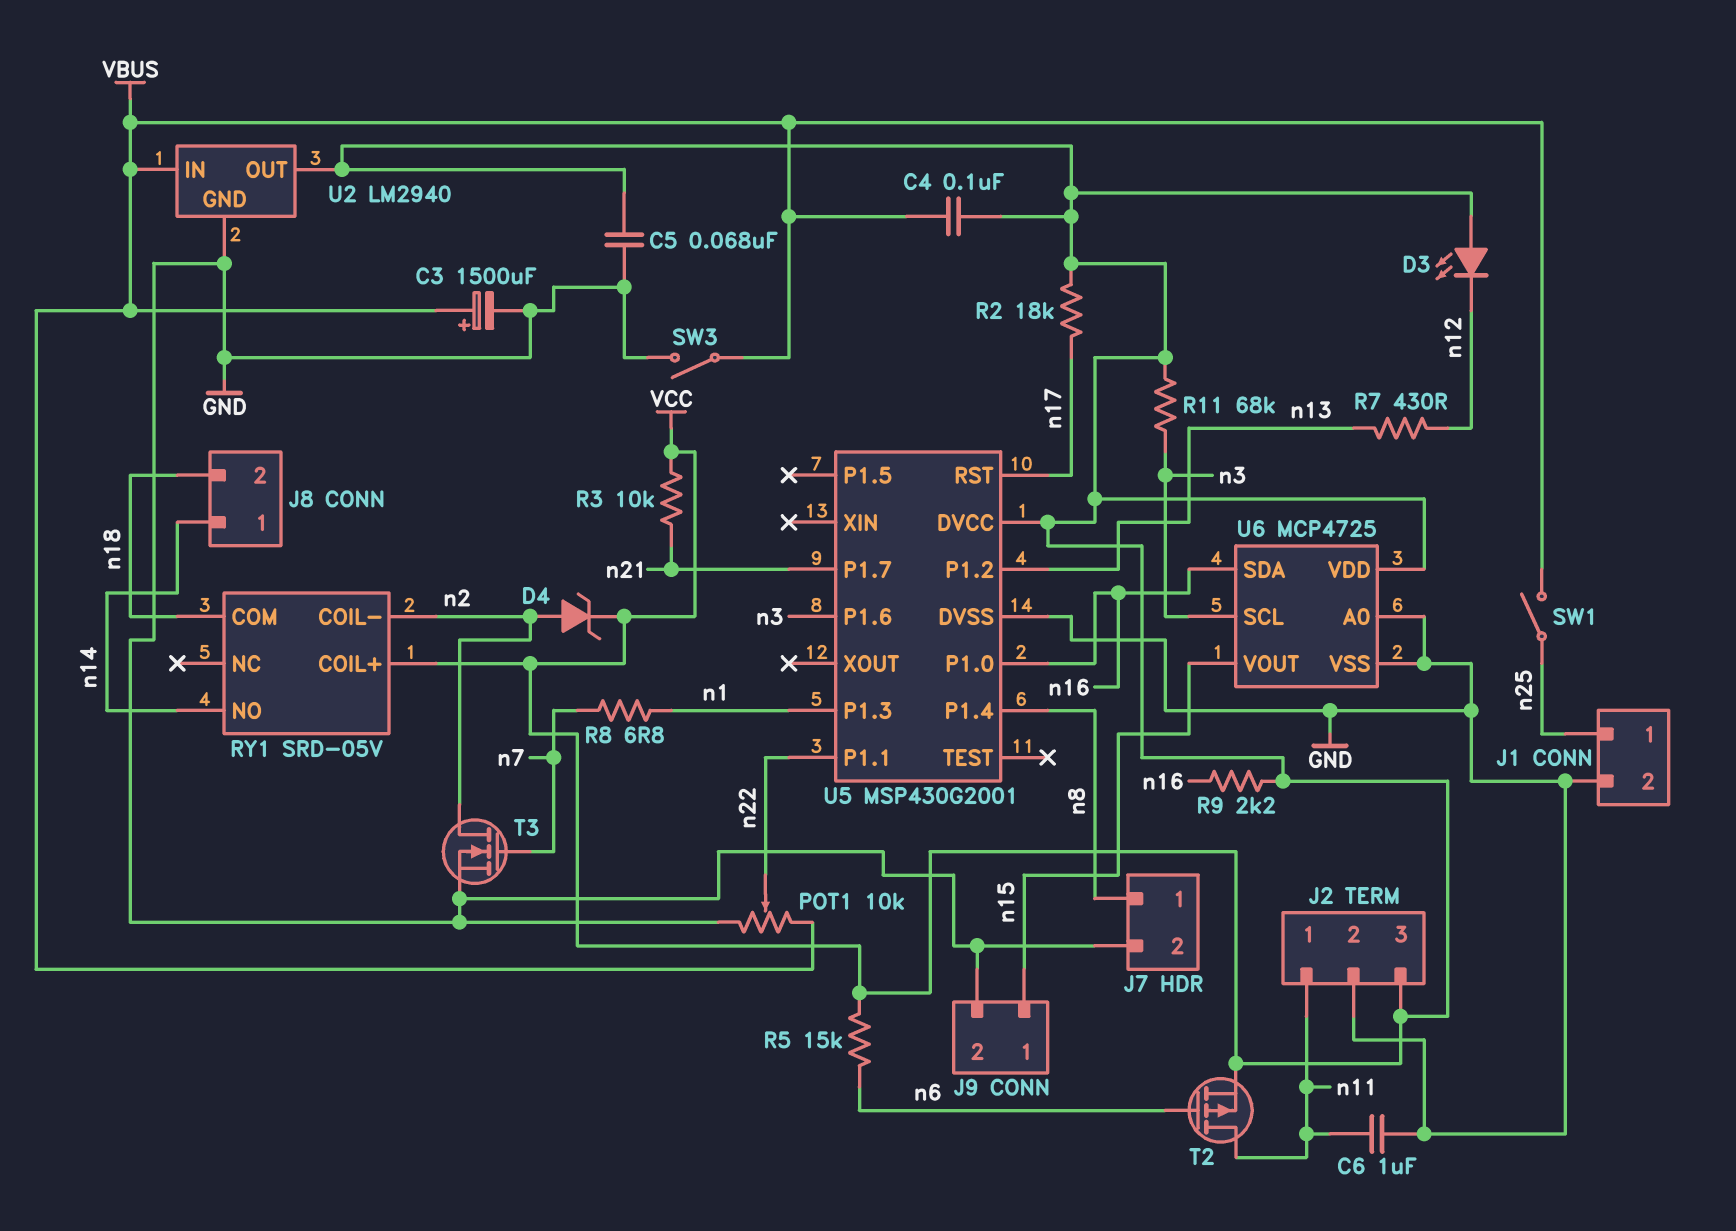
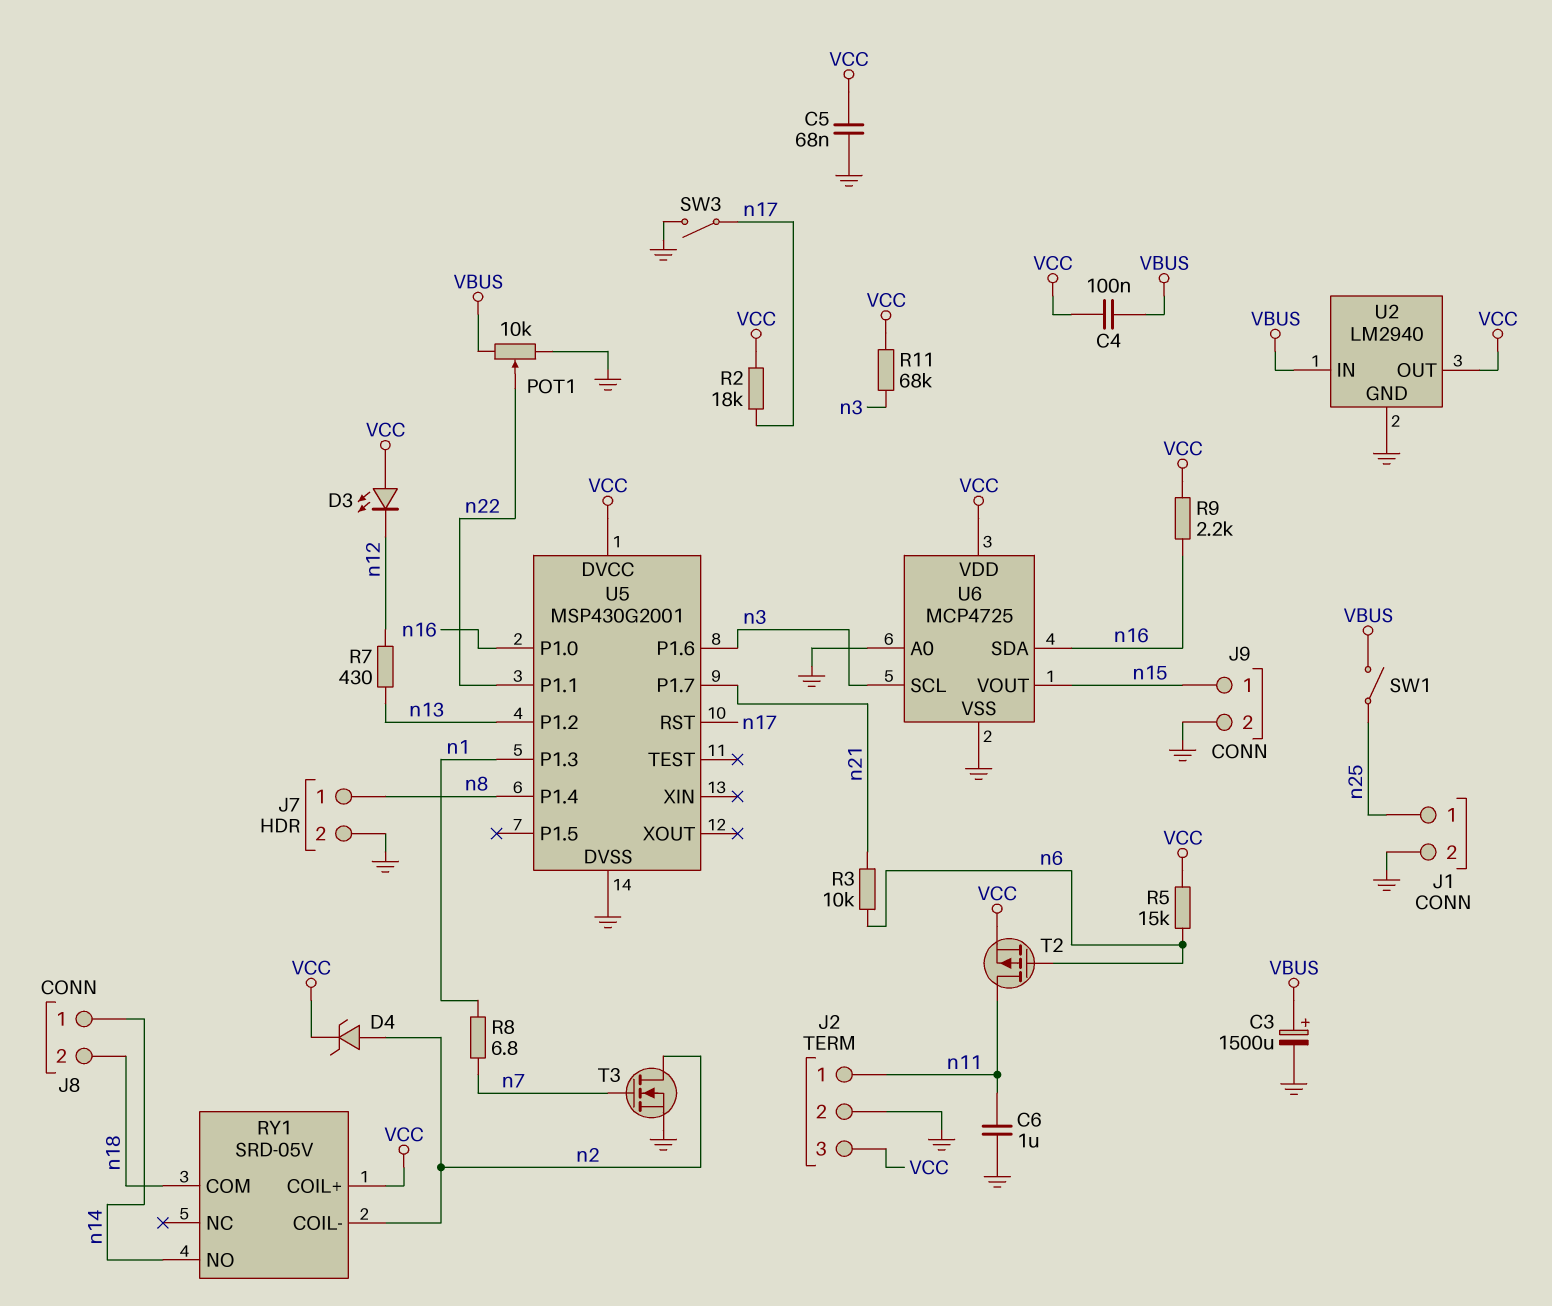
R3: 10k (VCC, n21) -> 10k (n6, n21)
SW3: switch (GND, VBUS) -> switch (GND, n17)

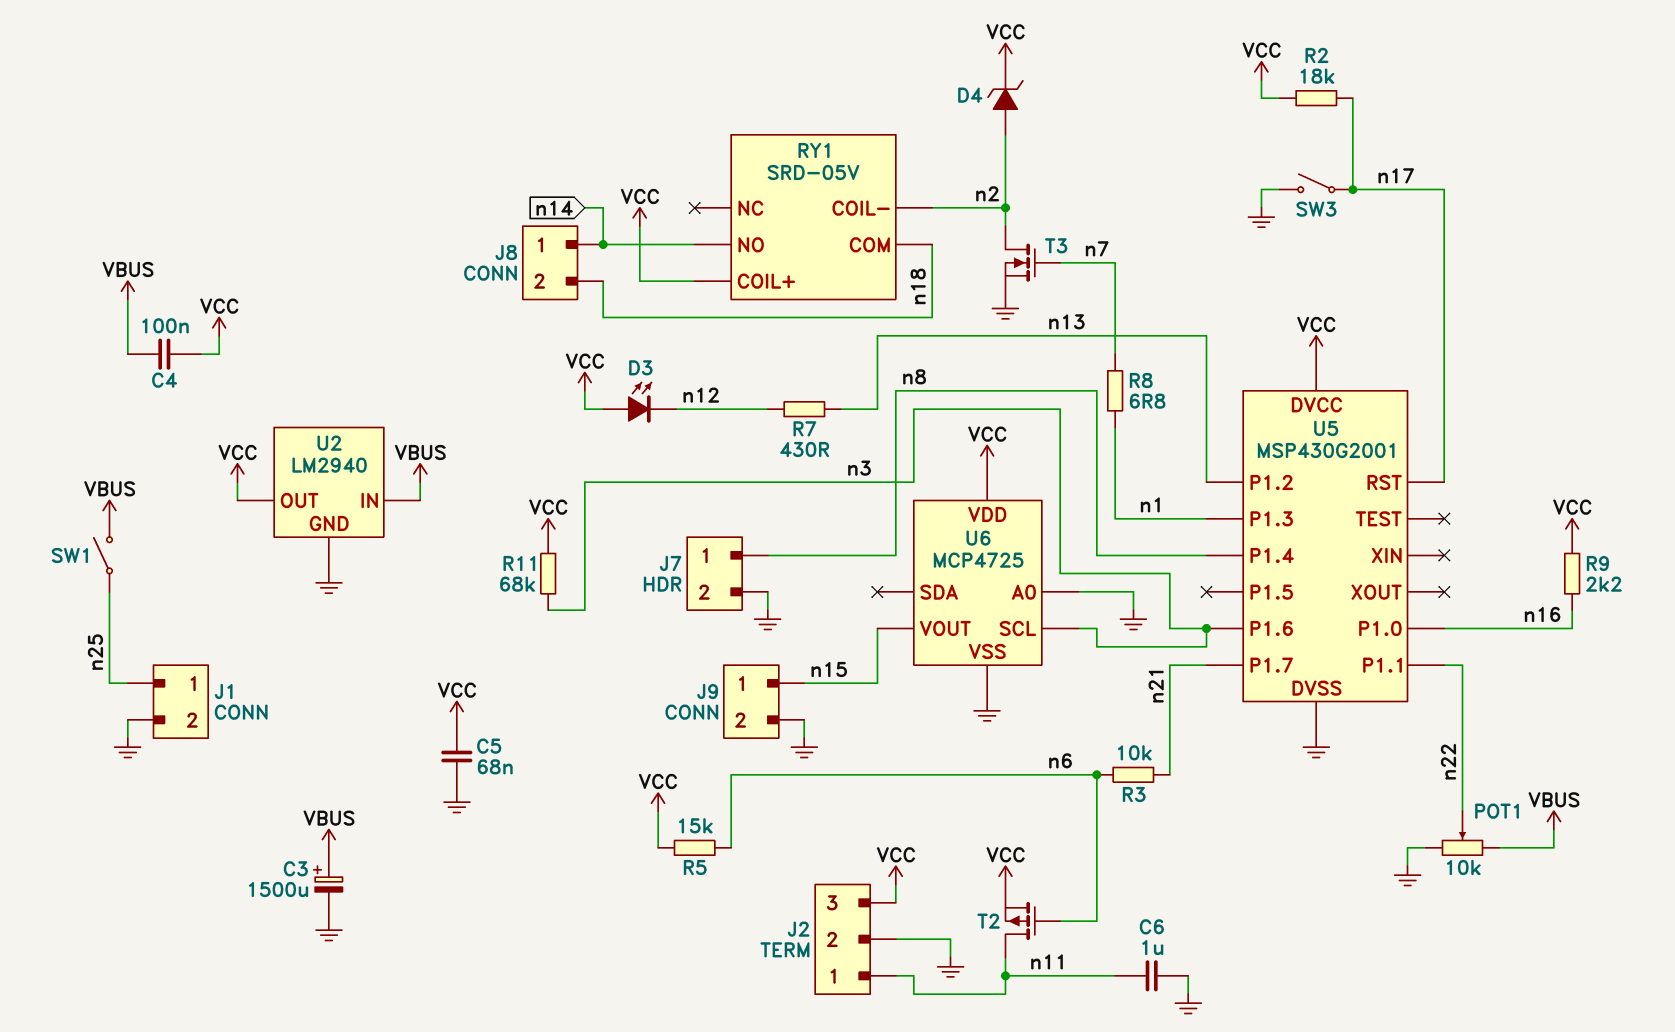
U6 pin SDA: n16 -> none

